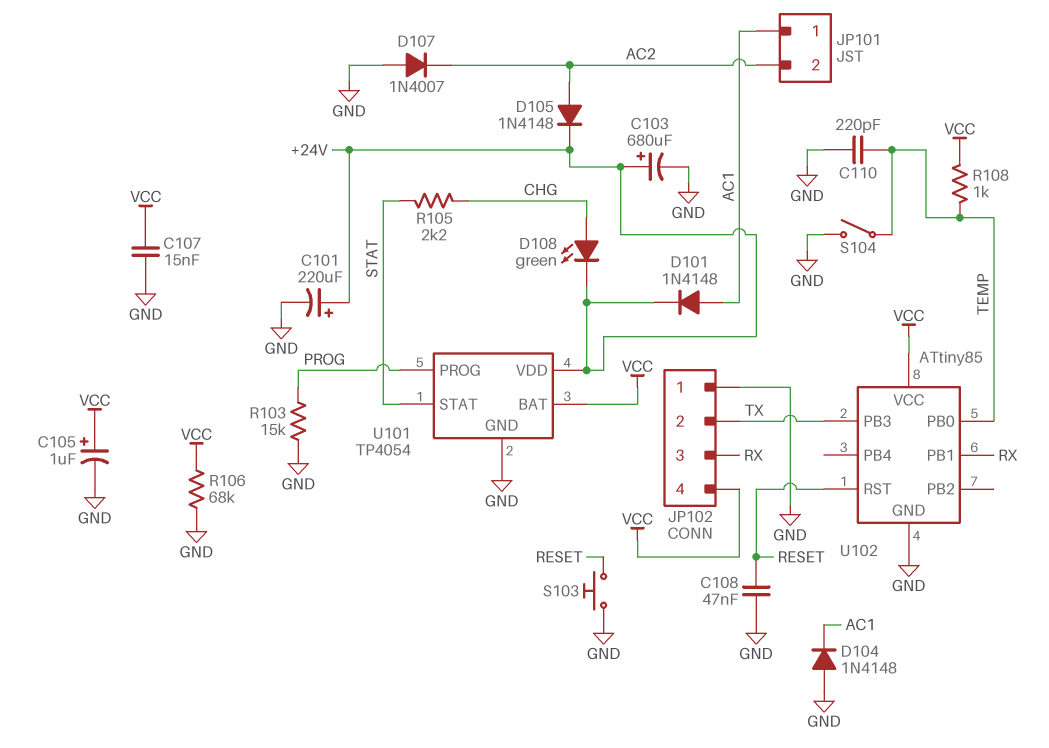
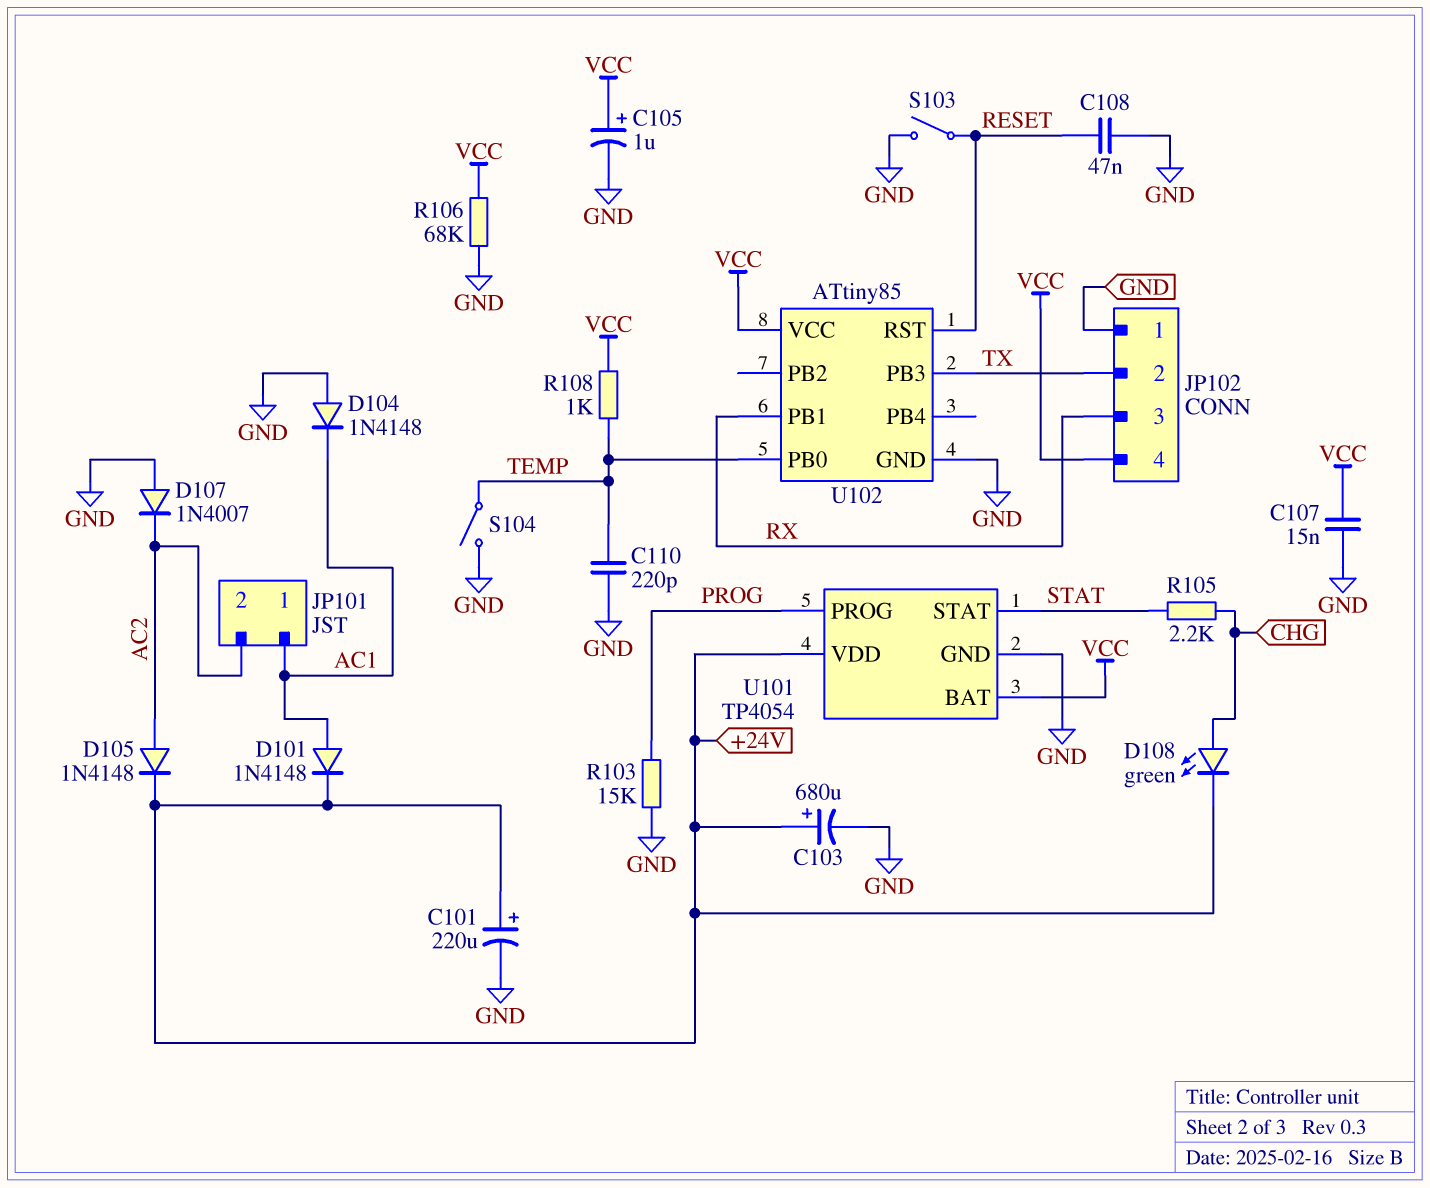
S103: button (GND, RESET) -> switch (GND, RESET)

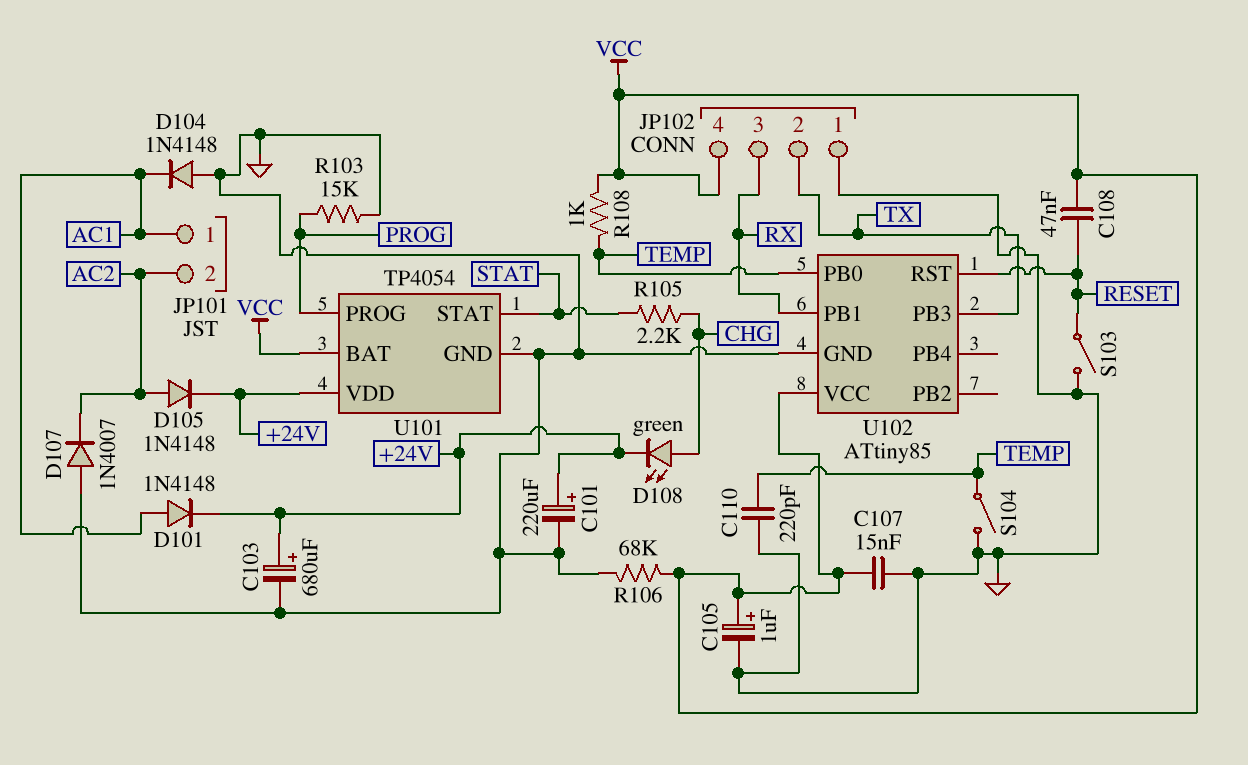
C108: 47nF (GND, RESET) -> 47nF (RESET, VCC)

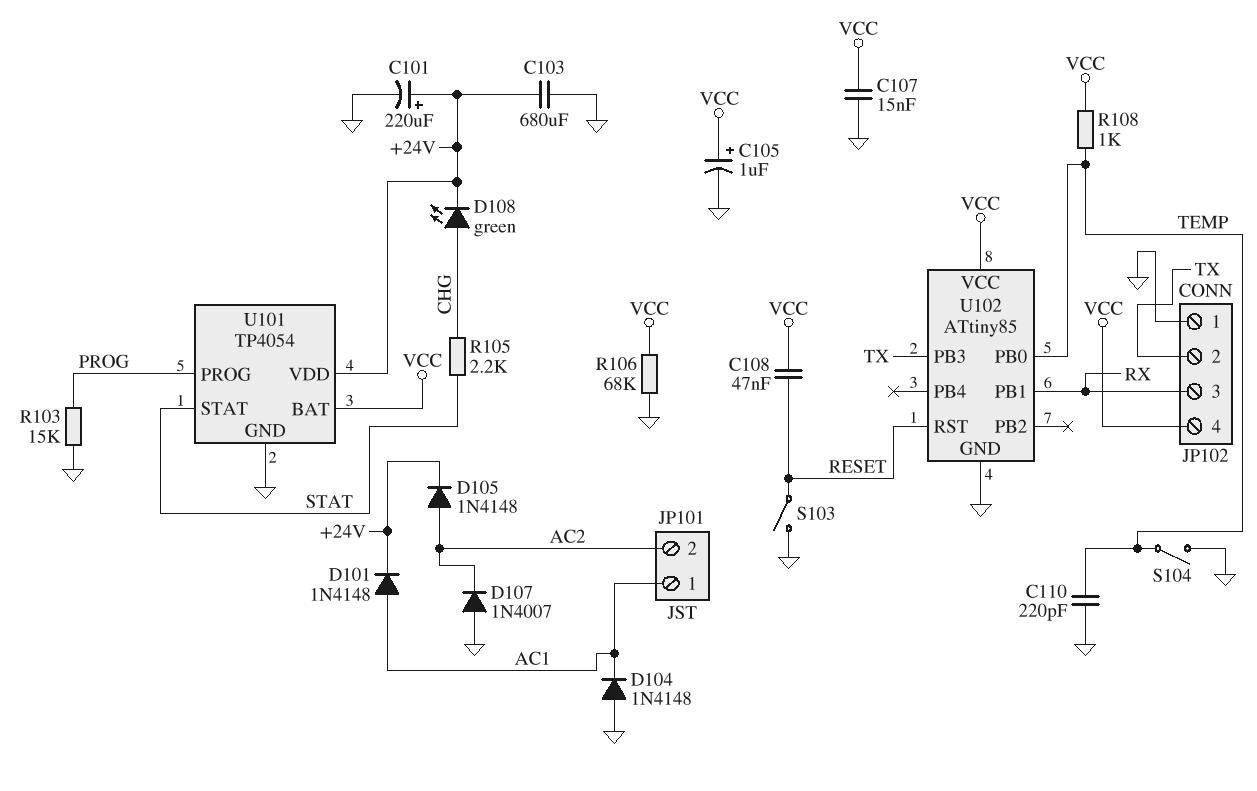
C103: 680uF (plus +24V, minus GND) -> 680uF (+24V, GND)

